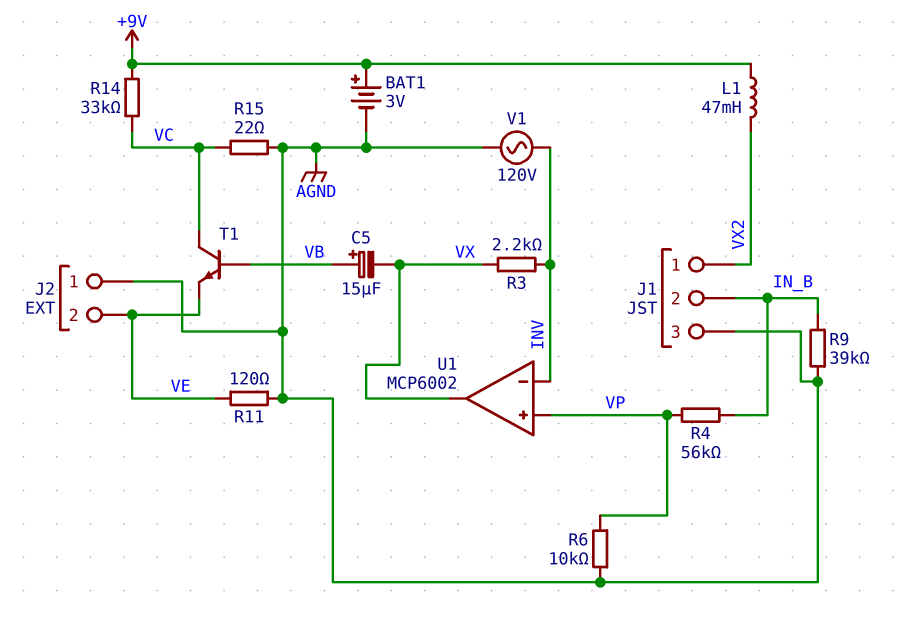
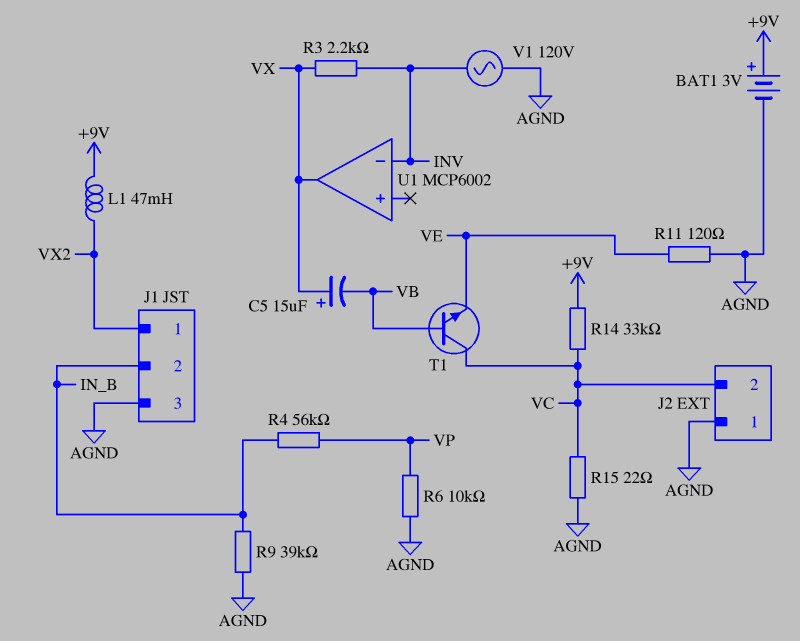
C5: 15uF (plus VB, minus VX) -> 15uF (plus VX, minus VB)
J2 pin 2: VE -> VC
U1 pin in+: VP -> none

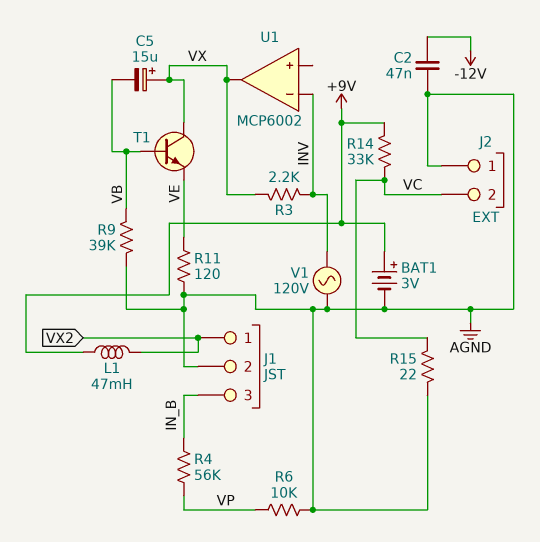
C2: none -> 47nF (-12V, AGND)
J1 pin 2: IN_B -> AGND
J1 pin 3: AGND -> IN_B
R9: 39k (AGND, IN_B) -> 39k (AGND, VB)
T1: NPN (B VB, C VC, E VE) -> NPN (B VB, C VX, E VE)

